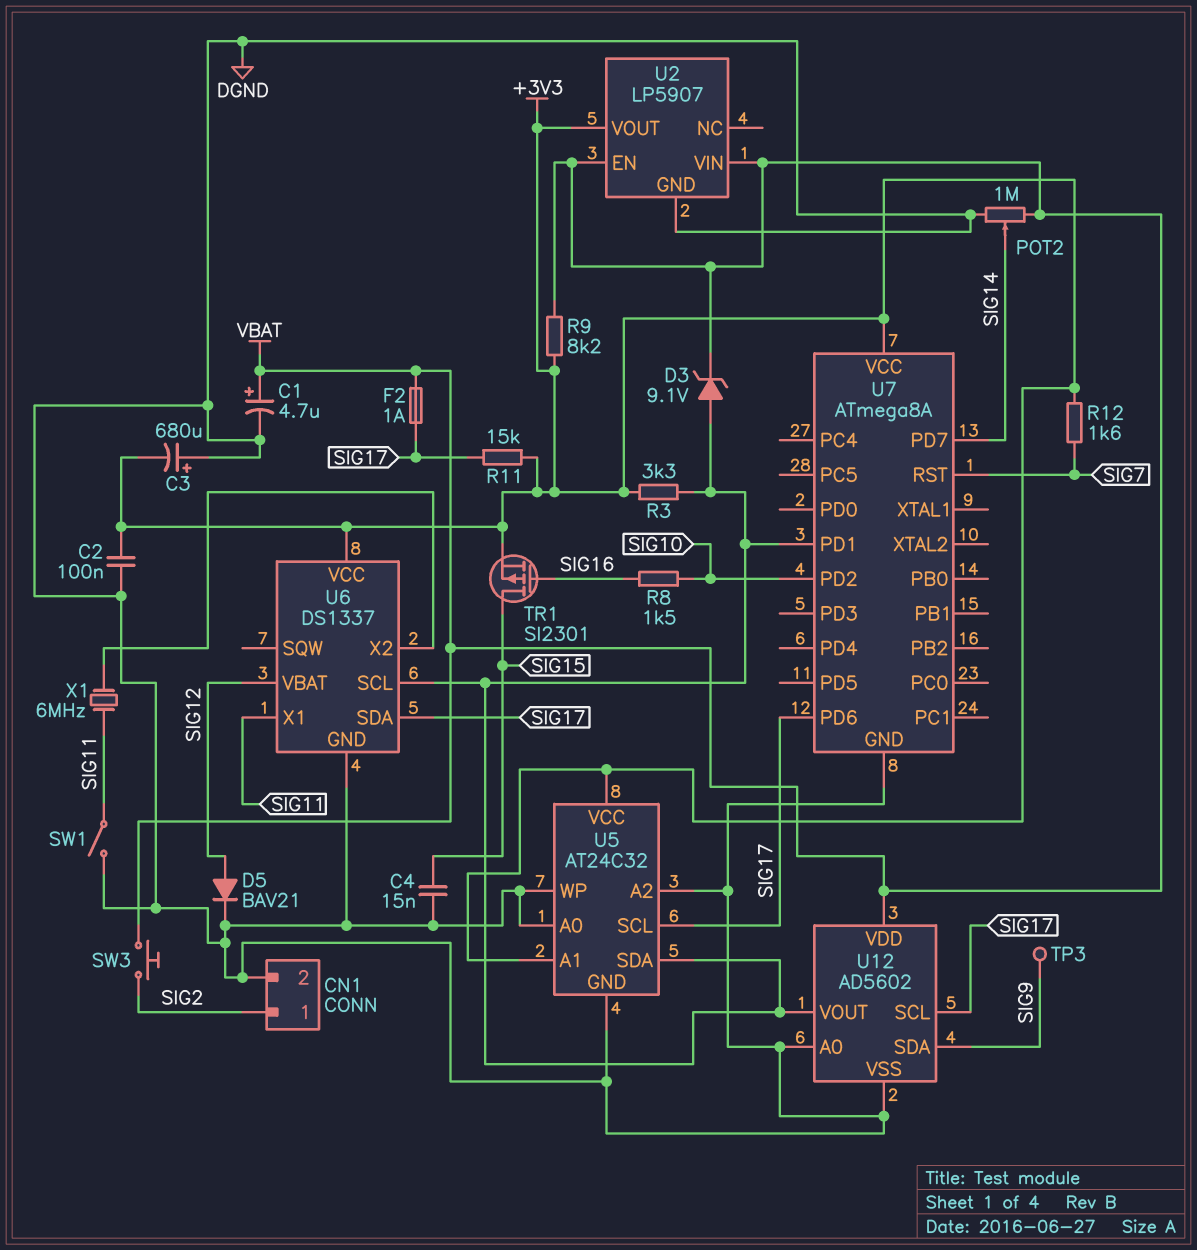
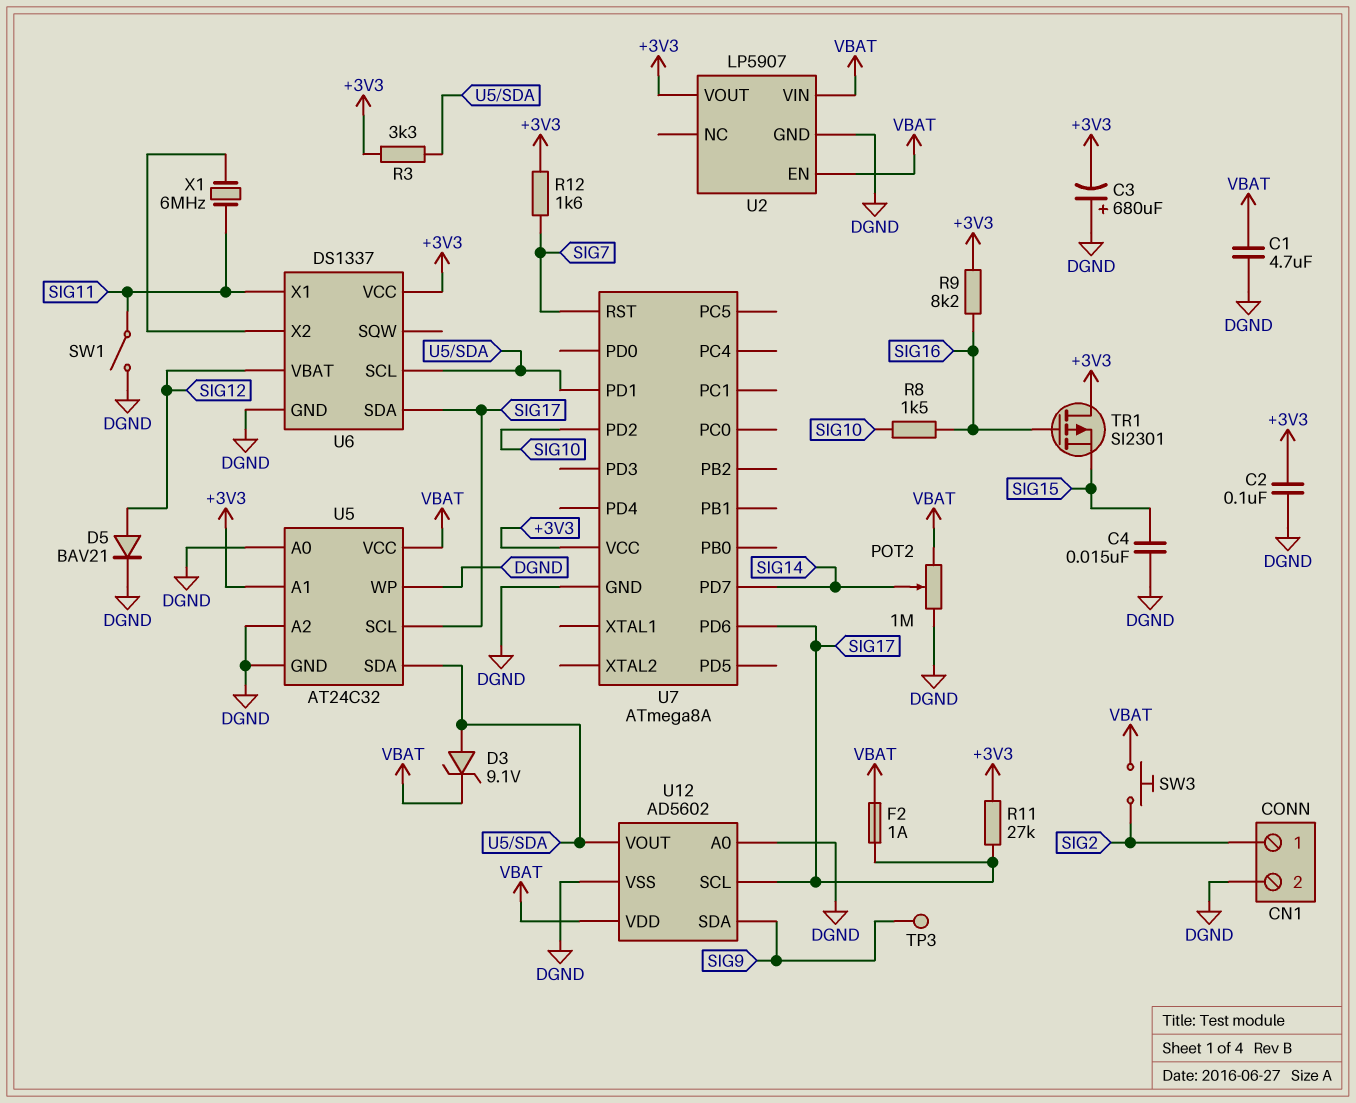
C1: 4.7uF (plus VBAT, minus DGND) -> 4.7uF (DGND, VBAT)
R9: 8.2k (+3V3, VBAT) -> 8.2k (+3V3, SIG16)
R11: 15k (+3V3, SIG17) -> 27k (+3V3, SIG17)
TR1: PMOS SI2301 (G SIG16, D SIG15, S +3V3) -> PMOS SI2301 (G SIG16, D +3V3, S SIG15)
U5 pin VCC: +3V3 -> VBAT

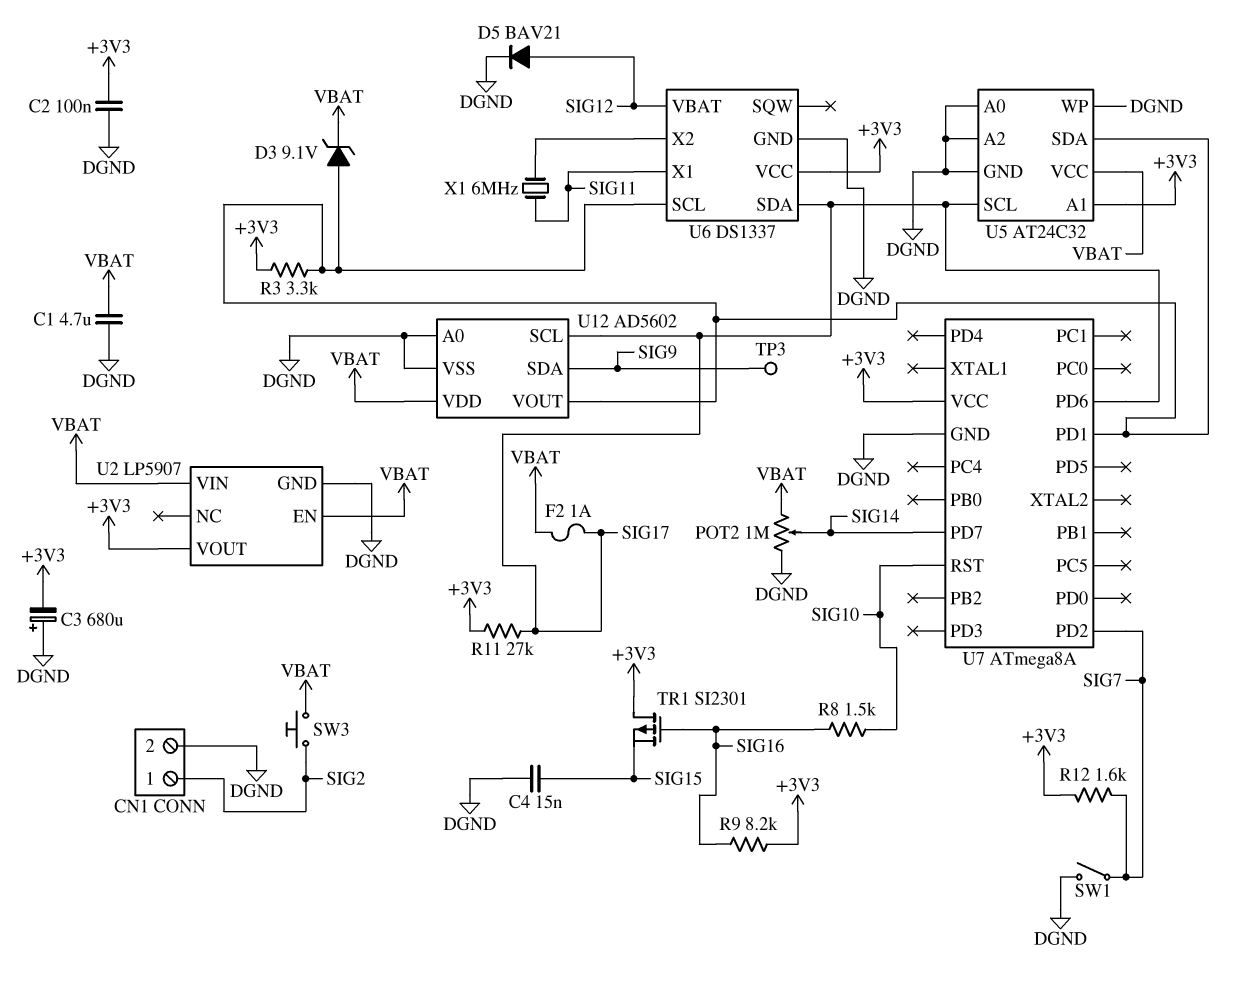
SW1: switch (DGND, SIG11) -> switch (DGND, SIG7)
U7 pin PD2: SIG10 -> SIG7
U7 pin RST: SIG7 -> SIG10

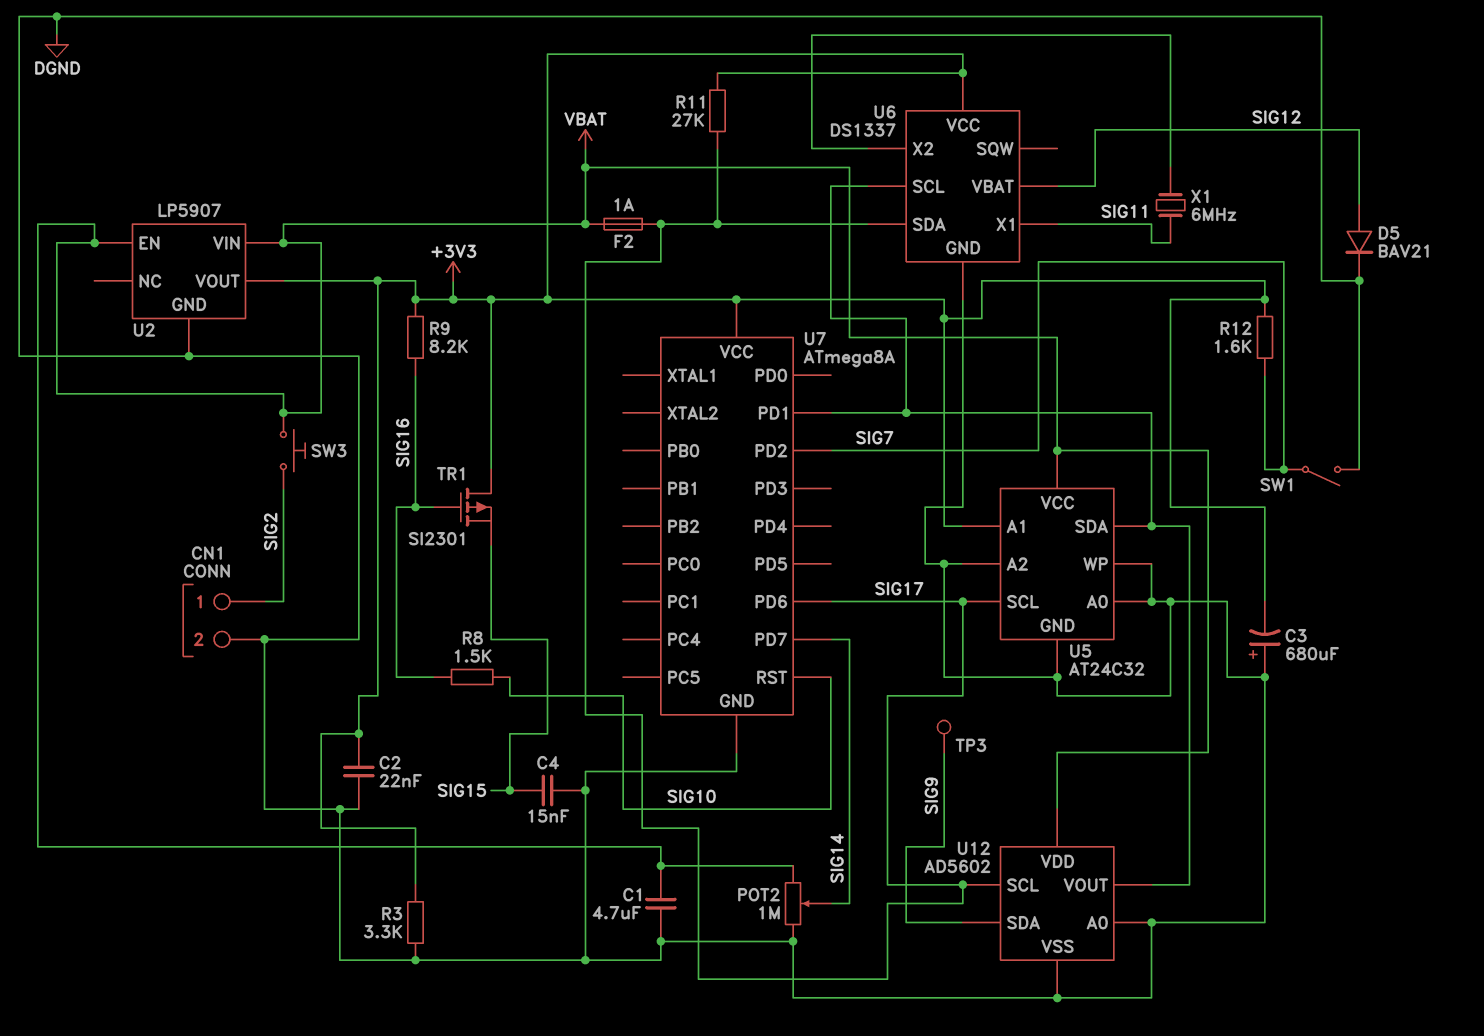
C2: 100nF (+3V3, DGND) -> 22nF (+3V3, DGND)
D3: zener 9.1V (A U5/SDA, K VBAT) -> none
R3: 3.3k (+3V3, U5/SDA) -> 3.3k (+3V3, DGND)

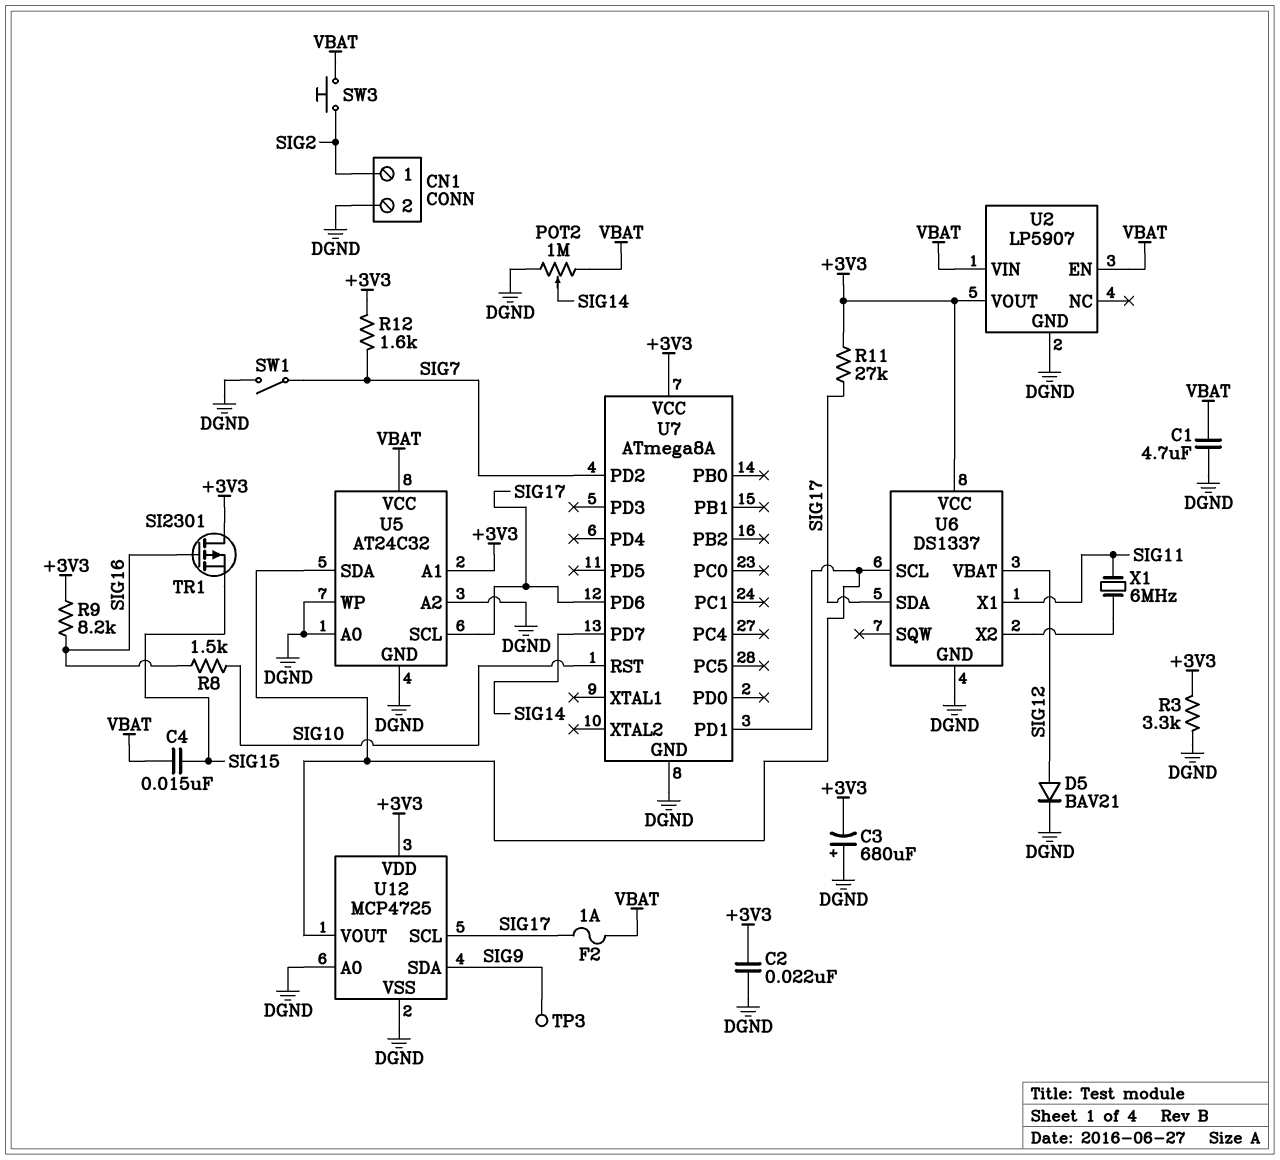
C4: 15nF (DGND, SIG15) -> 15nF (SIG15, VBAT)
U12: AD5602 -> MCP4725
U12 pin VDD: VBAT -> +3V3

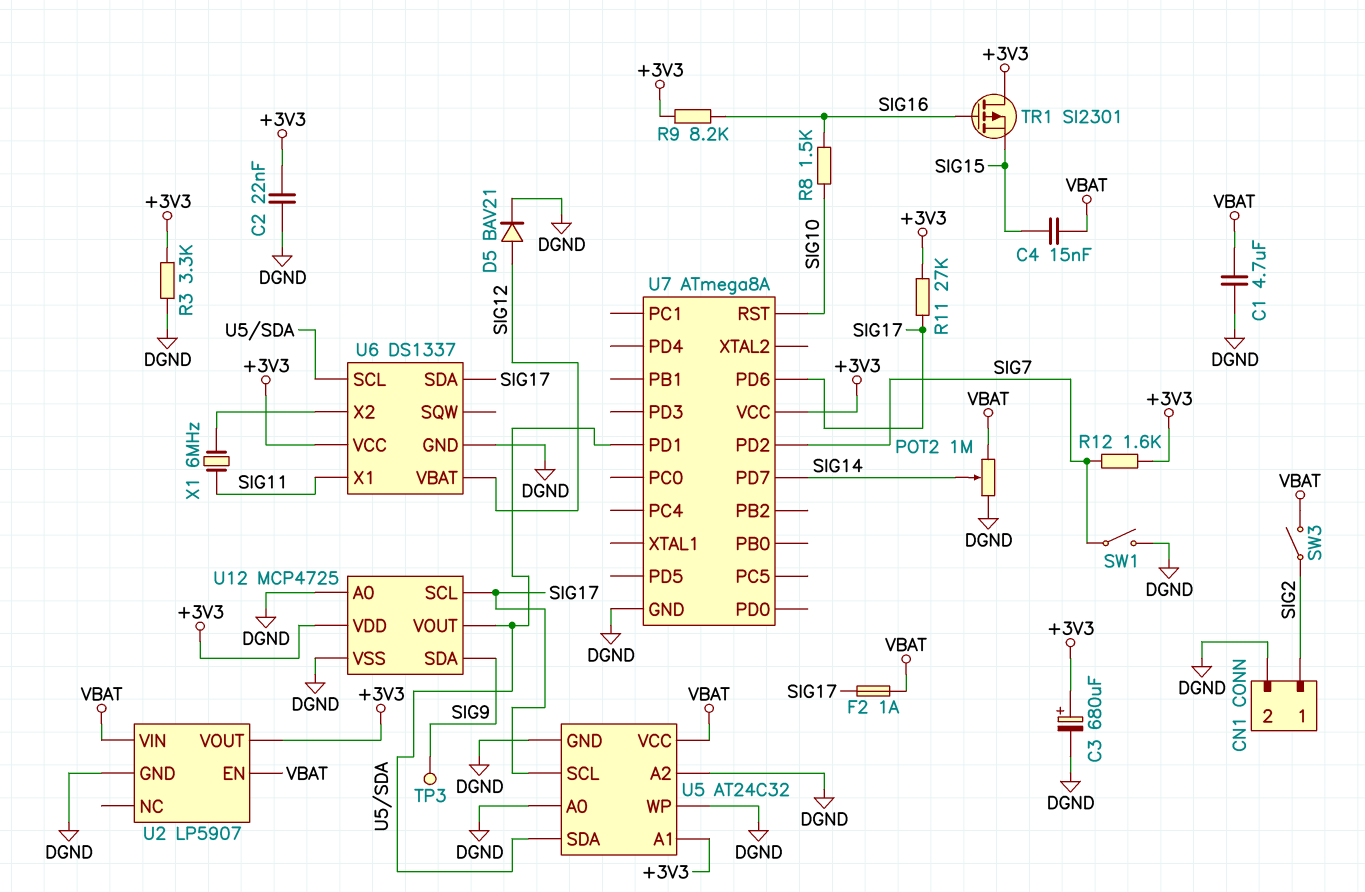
C3: 680uF (plus DGND, minus +3V3) -> 680uF (plus +3V3, minus DGND)
SW3: button (SIG2, VBAT) -> switch (SIG2, VBAT)

